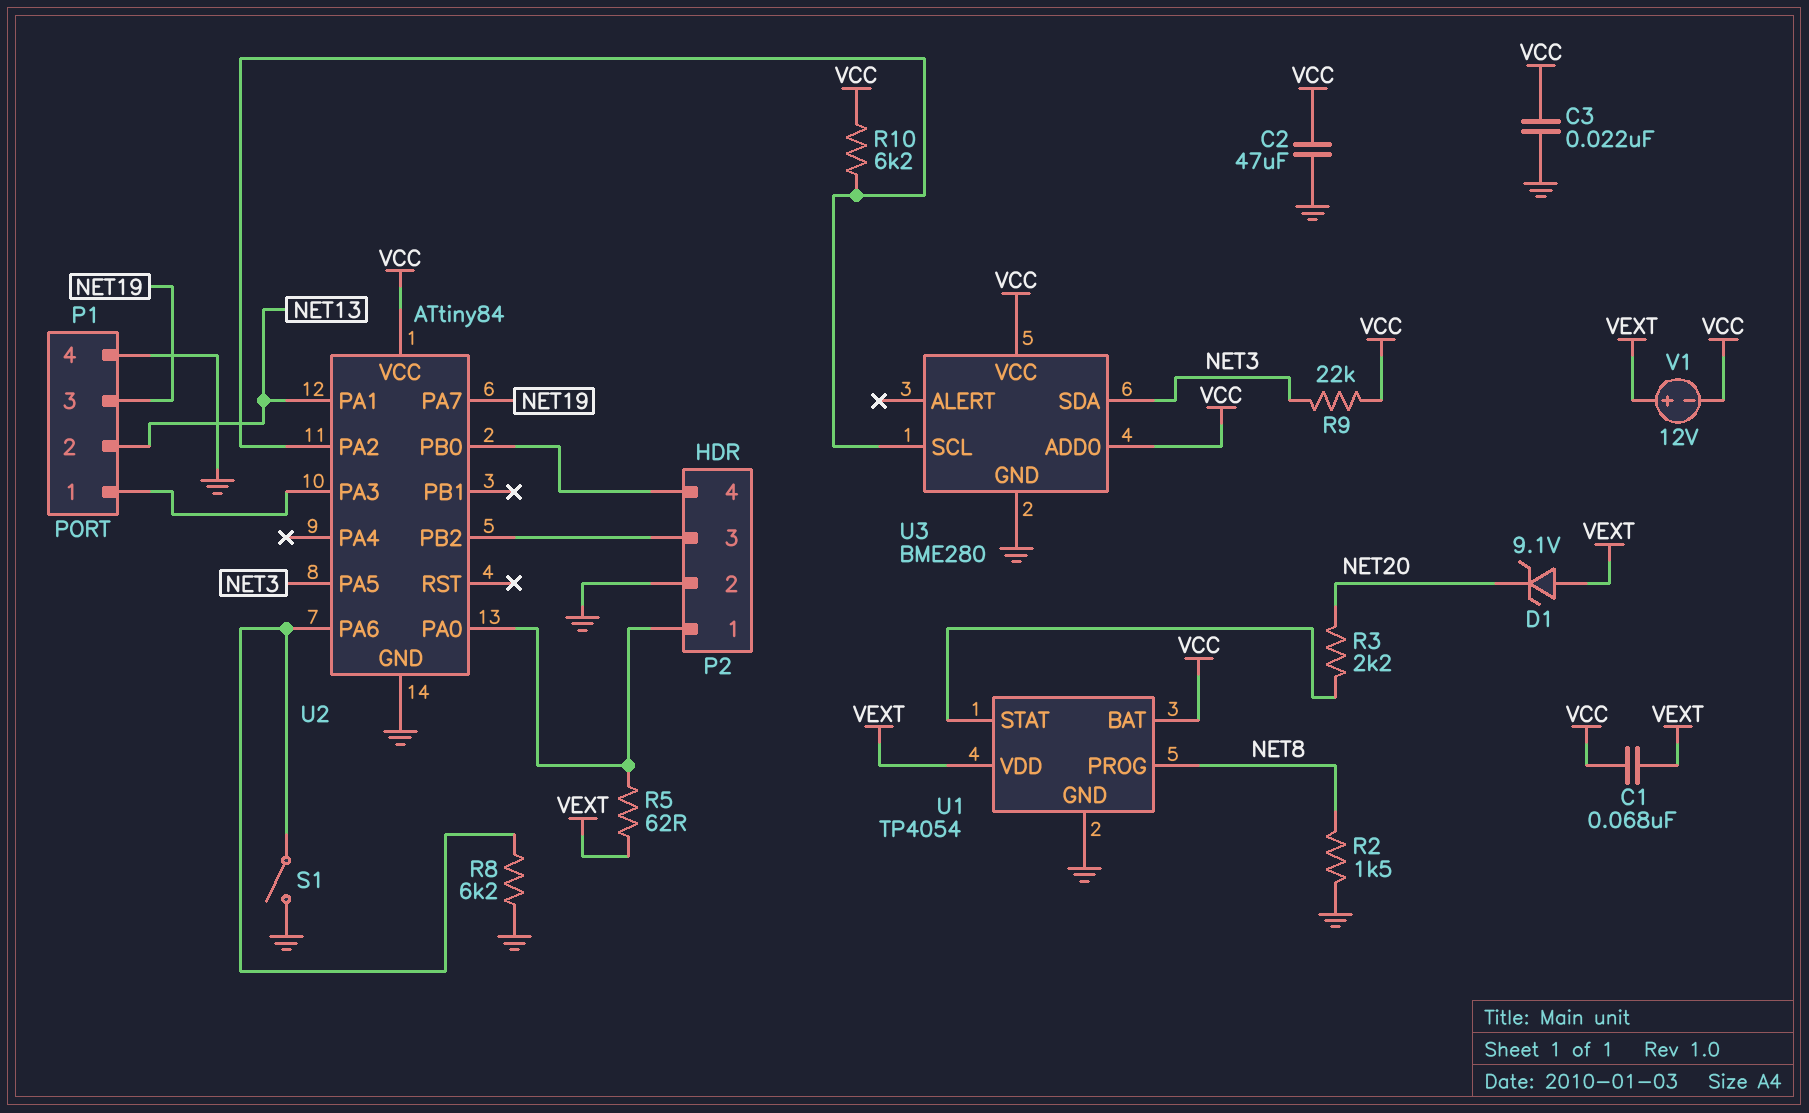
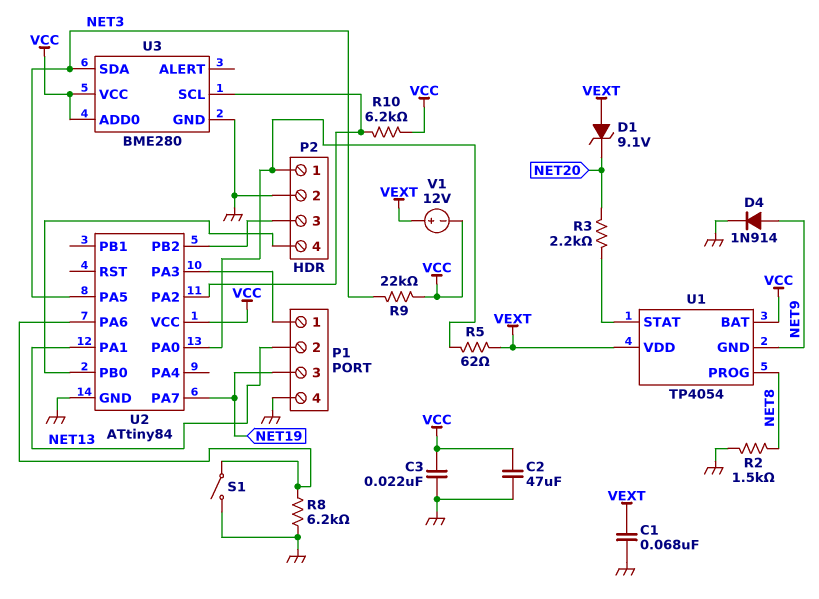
C1: 68nF (VCC, VEXT) -> 68nF (GND, VEXT)
D4: none -> diode 1N914 (A NET9, K GND)
U1 pin GND: GND -> NET9

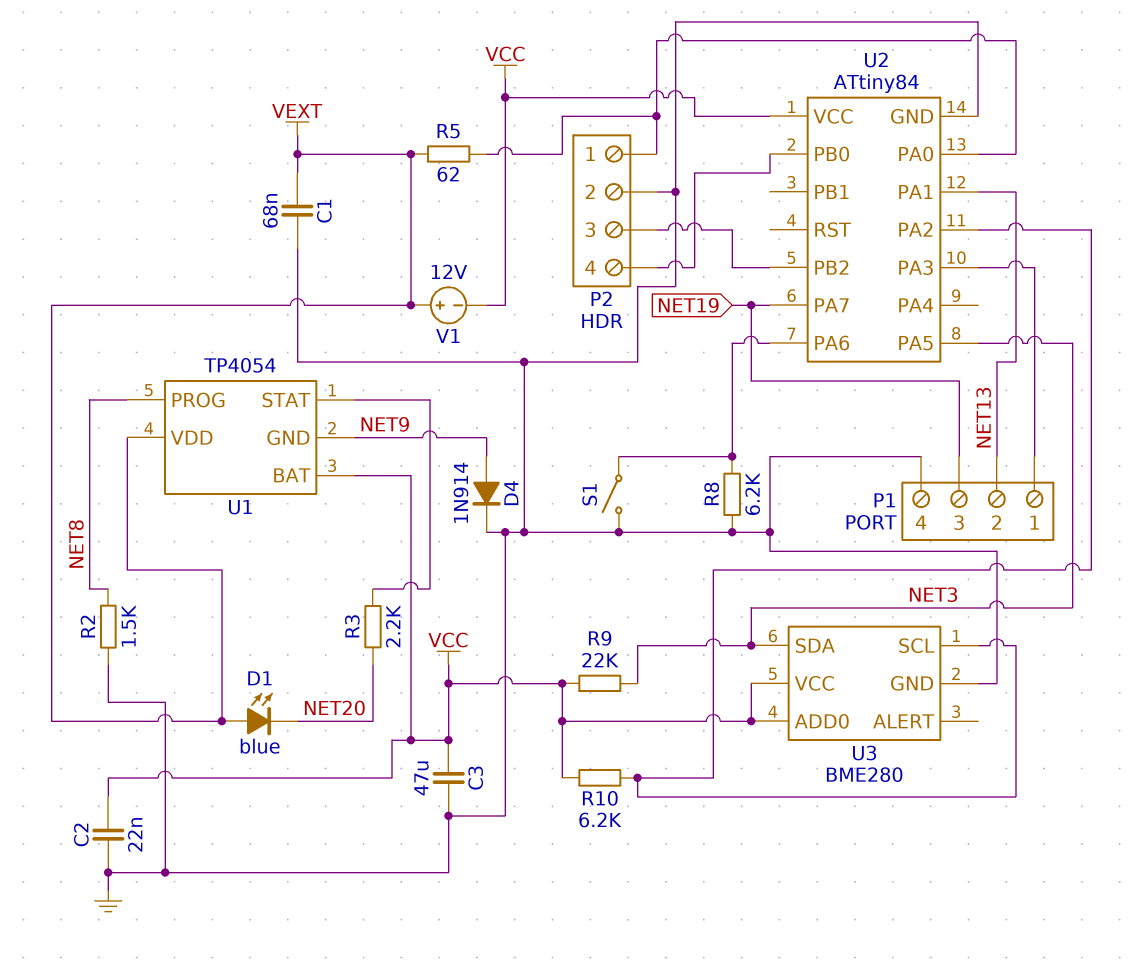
C2: 47uF (GND, VCC) -> 22nF (GND, VCC)
C3: 22nF (GND, VCC) -> 47uF (GND, VCC)
D1: zener 9.1V (A VEXT, K NET20) -> LED blue (A VEXT, K NET20)

